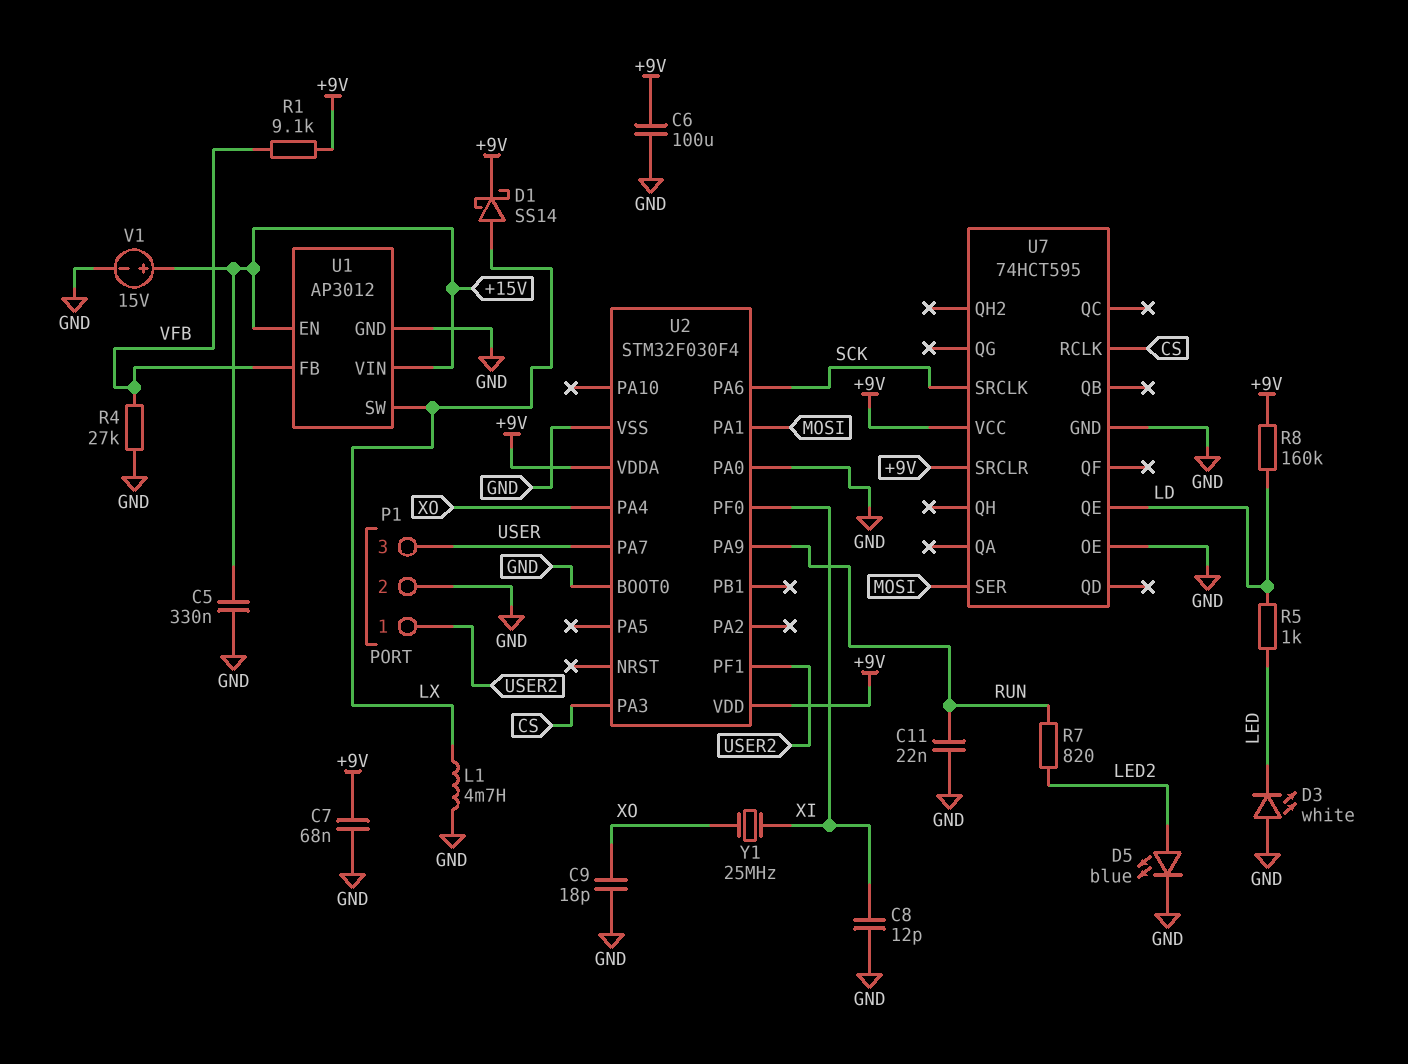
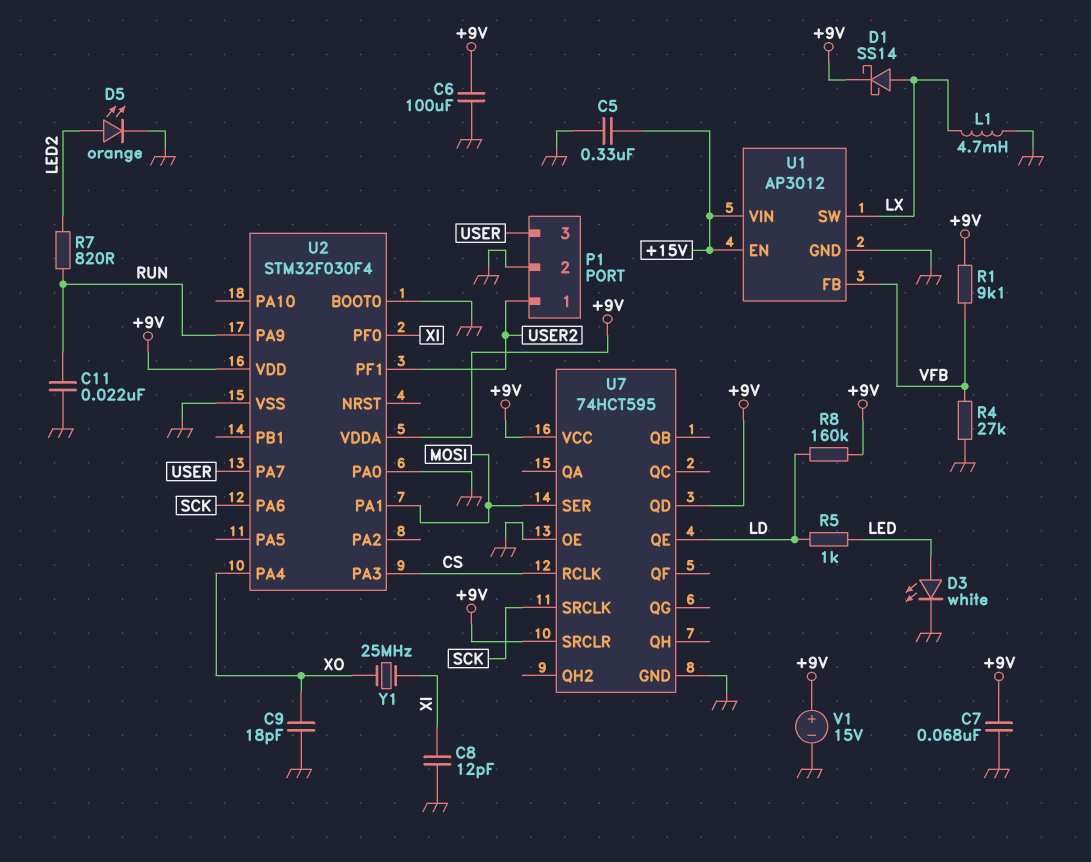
D3: LED white (A GND, K LED) -> LED white (A LED, K GND)
D5: LED blue (A LED2, K GND) -> LED orange (A LED2, K GND)
U7 pin QD: none -> +9V
V1: 15V (plus +15V, minus GND) -> 15V (plus +9V, minus GND)

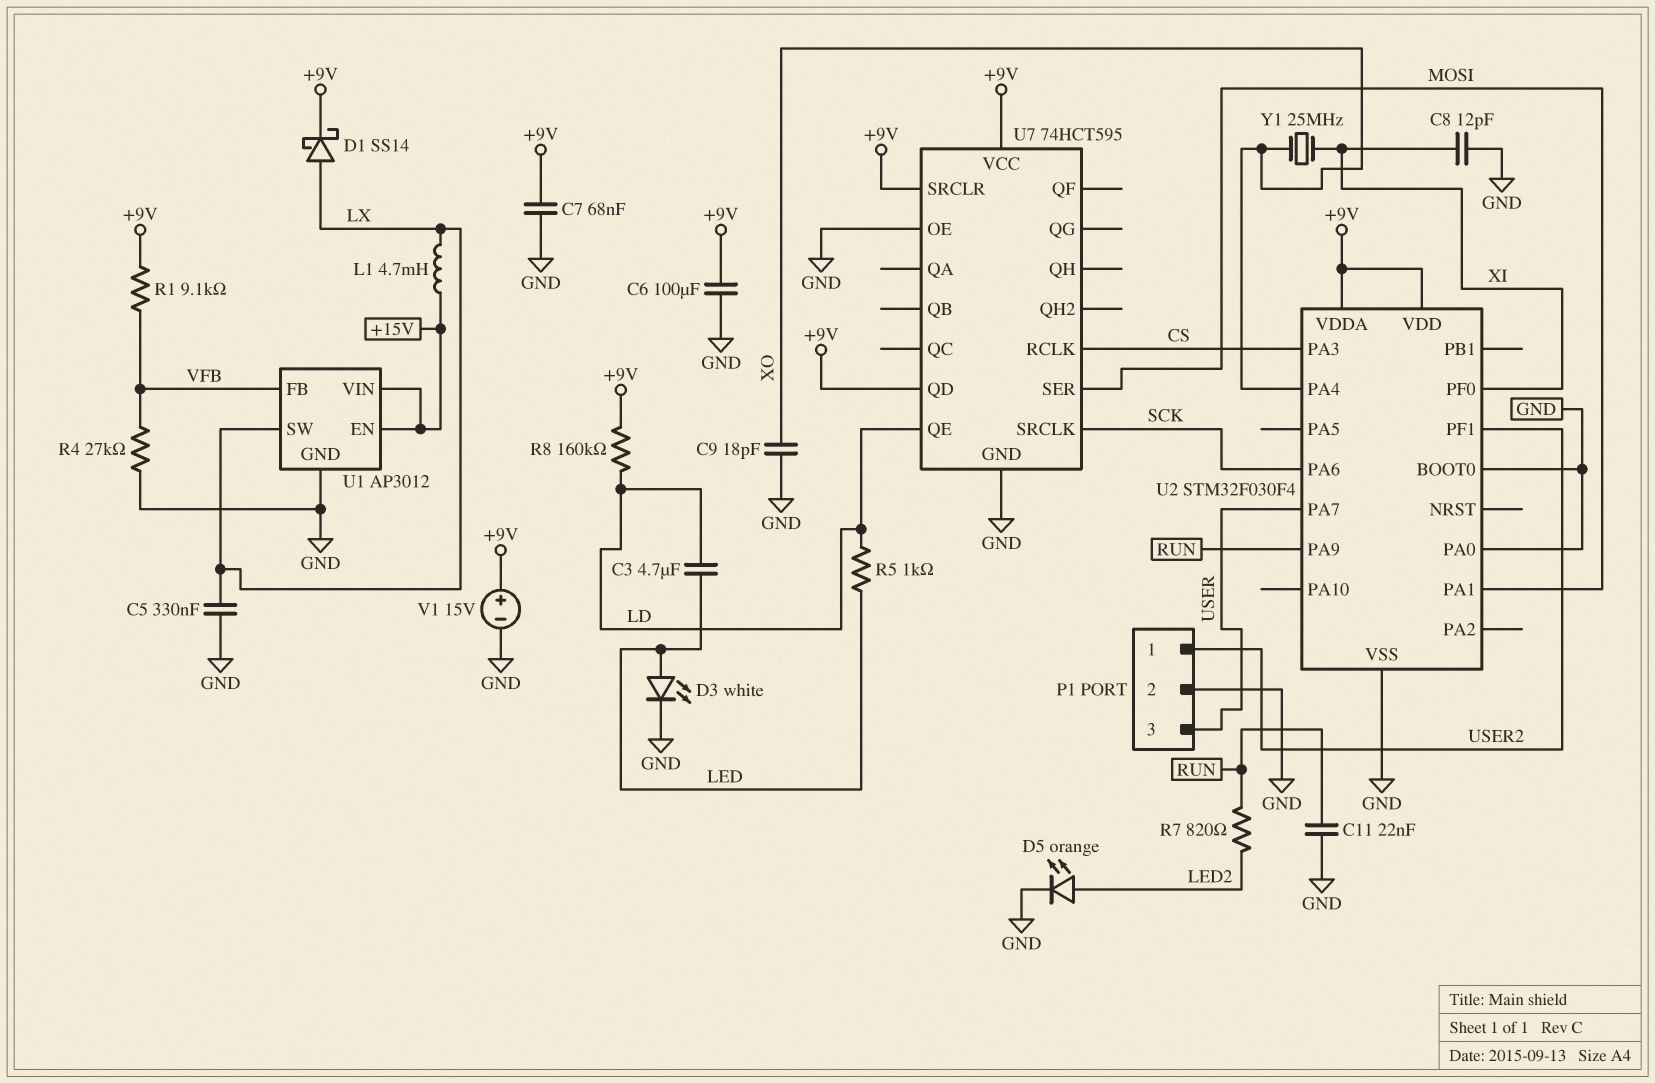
C3: none -> 4.7uF (LD, LED)
C5: 330nF (+15V, GND) -> 330nF (GND, LX)
L1: 4.7mH (GND, LX) -> 4.7mH (+15V, LX)

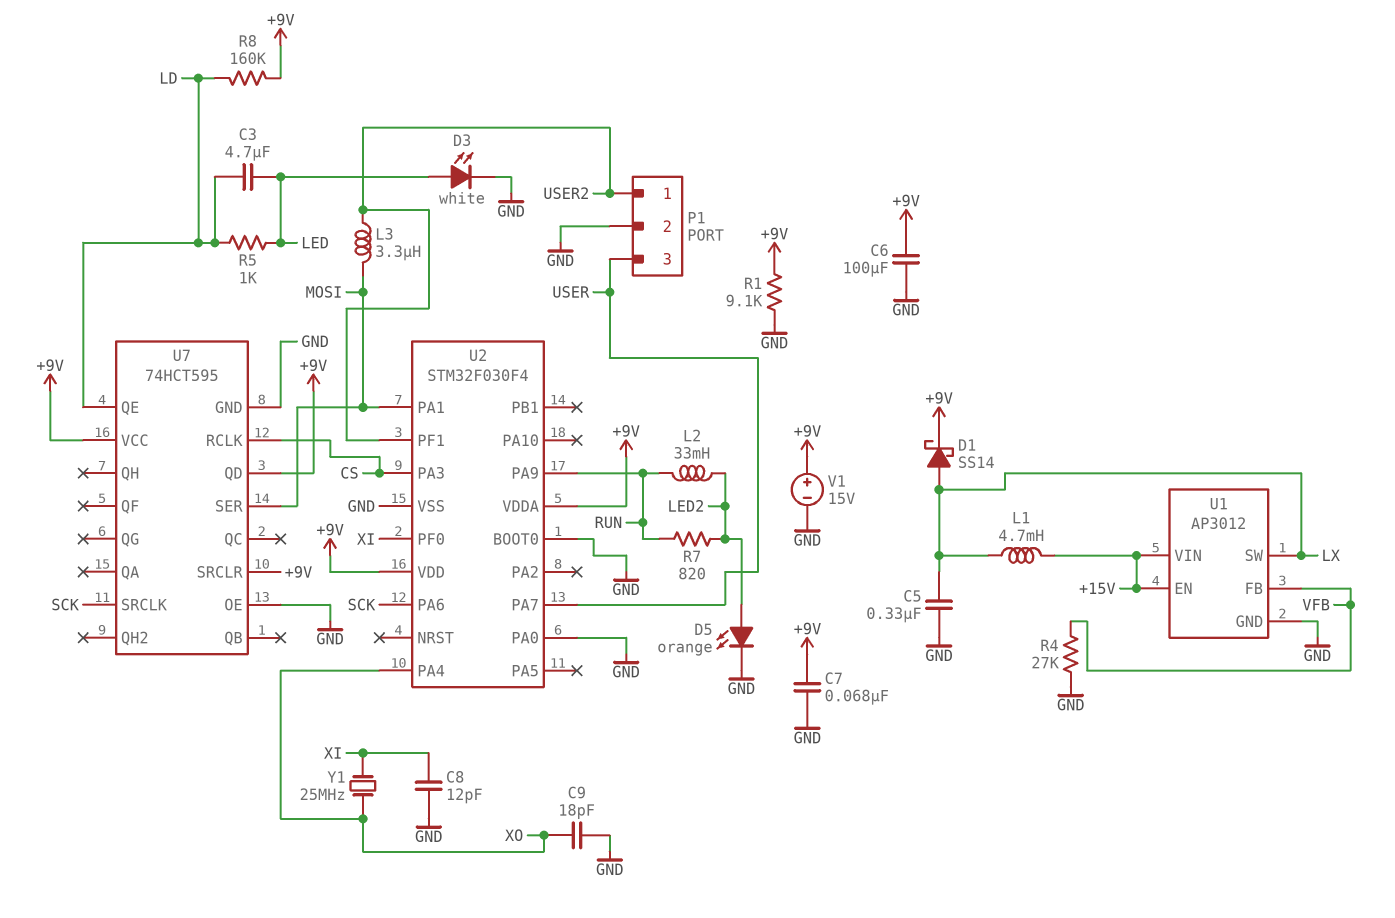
C11: 22nF (GND, RUN) -> none
L2: none -> 33mH (LED2, RUN)
L3: none -> 3.3uH (MOSI, USER2)
R1: 9.1k (+9V, VFB) -> 9.1k (+9V, GND)

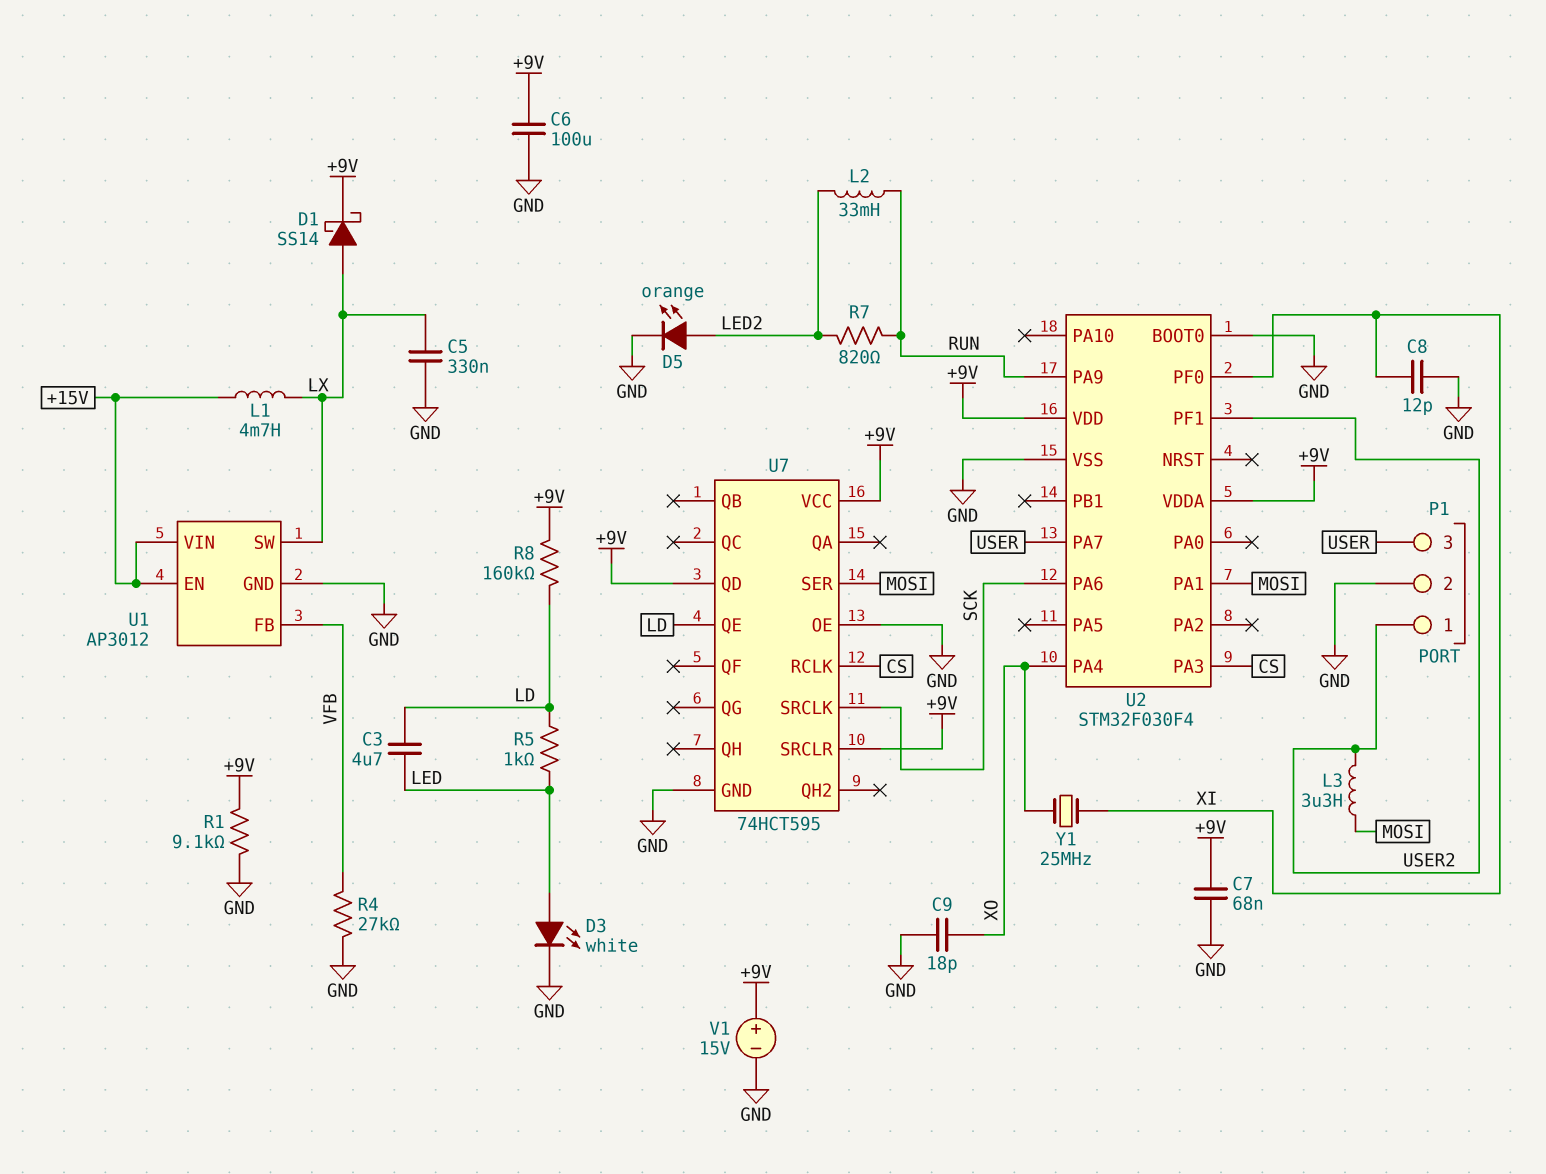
U2 pin PA0: GND -> none

